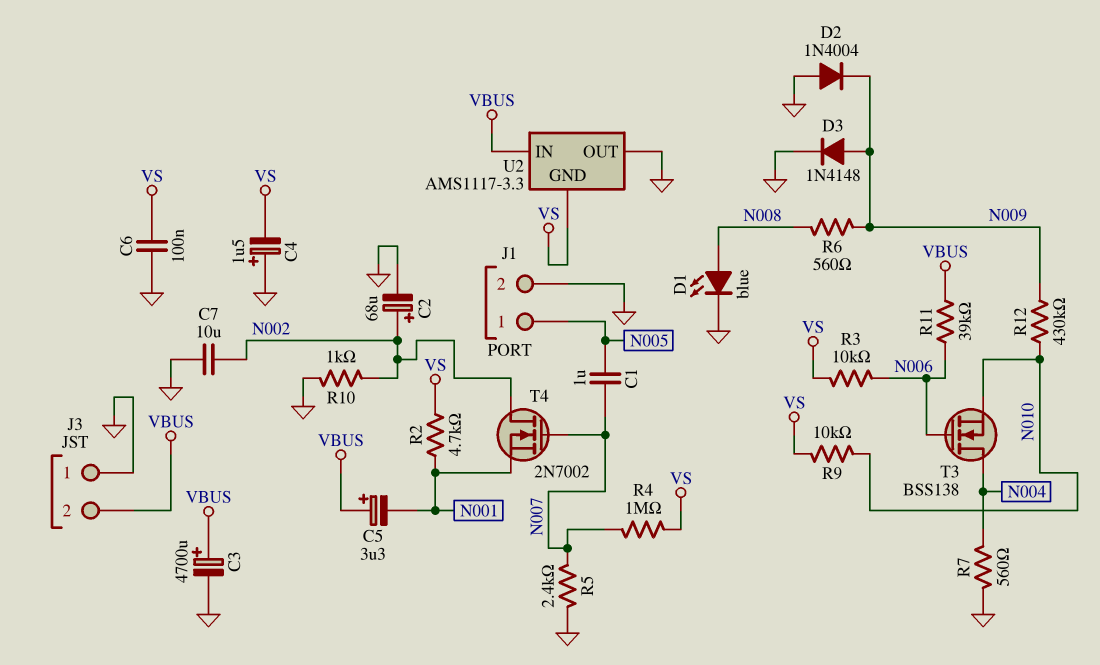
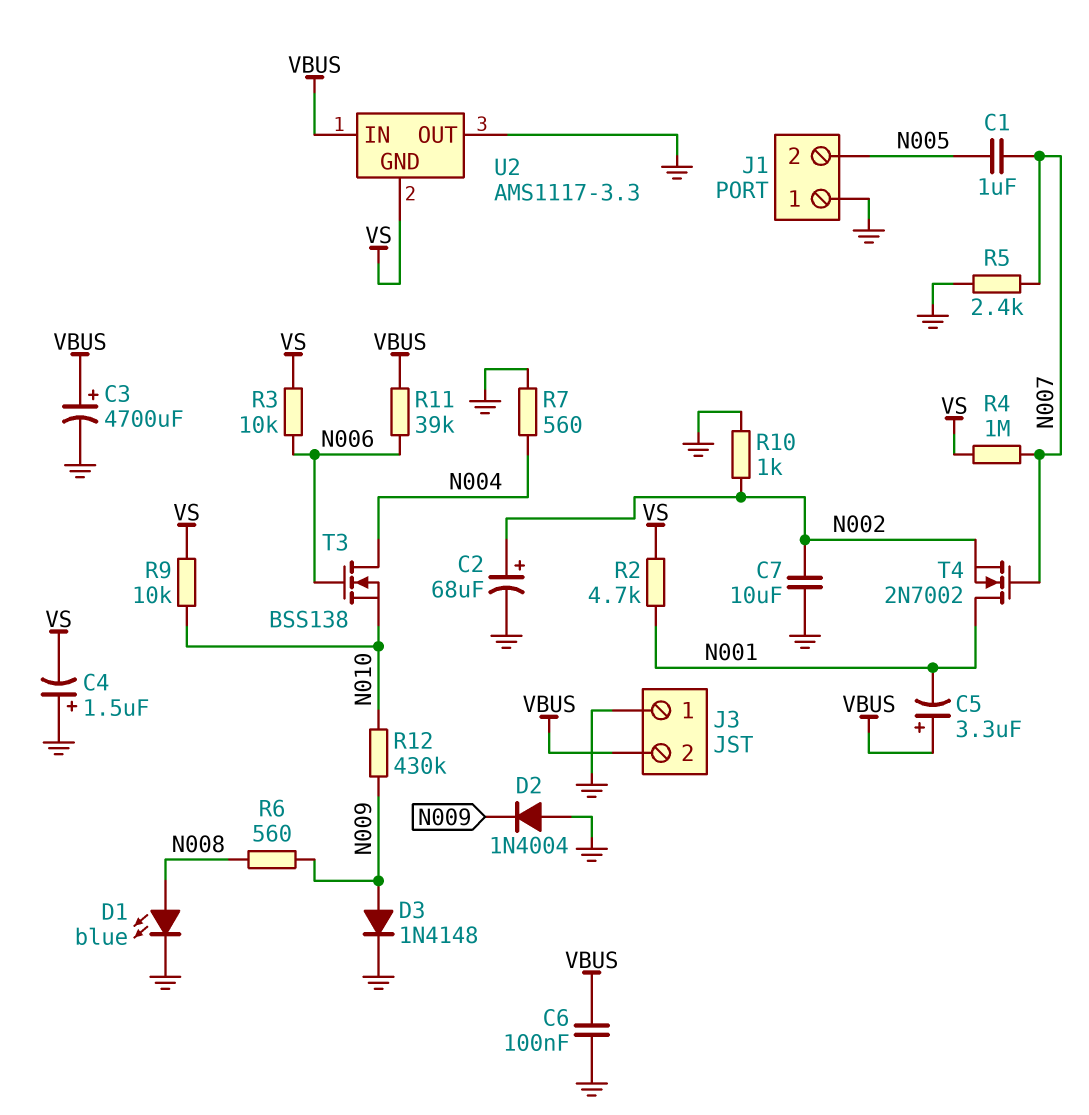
C6: 100nF (GND, VS) -> 100nF (GND, VBUS)
J1 pin 1: N005 -> GND
J1 pin 2: GND -> N005
T4: NMOS 2N7002 (G N007, D N002, S N001) -> NMOS 2N7002 (G N007, D N001, S N002)

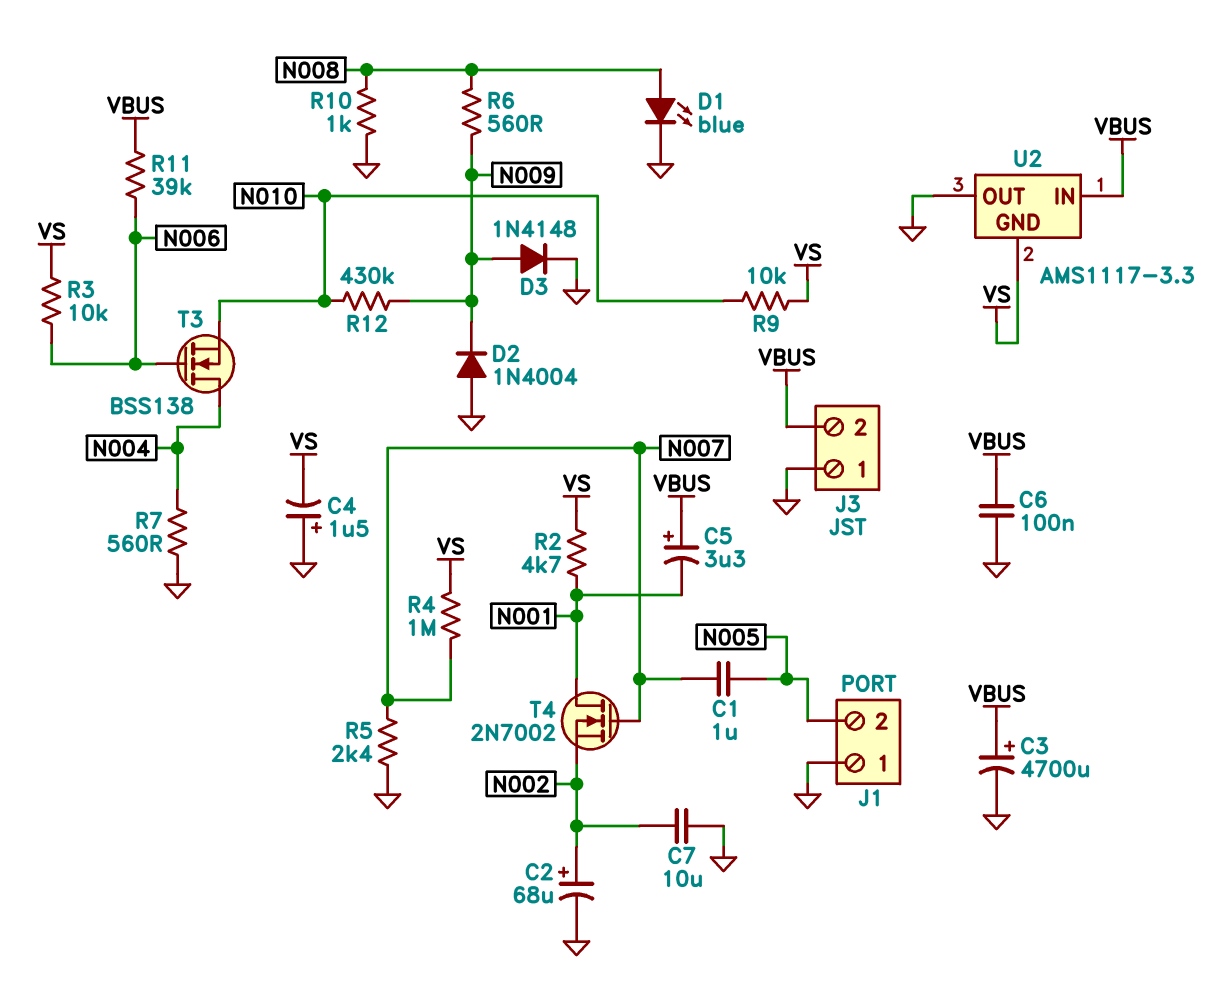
R10: 1k (GND, N002) -> 1k (GND, N008)

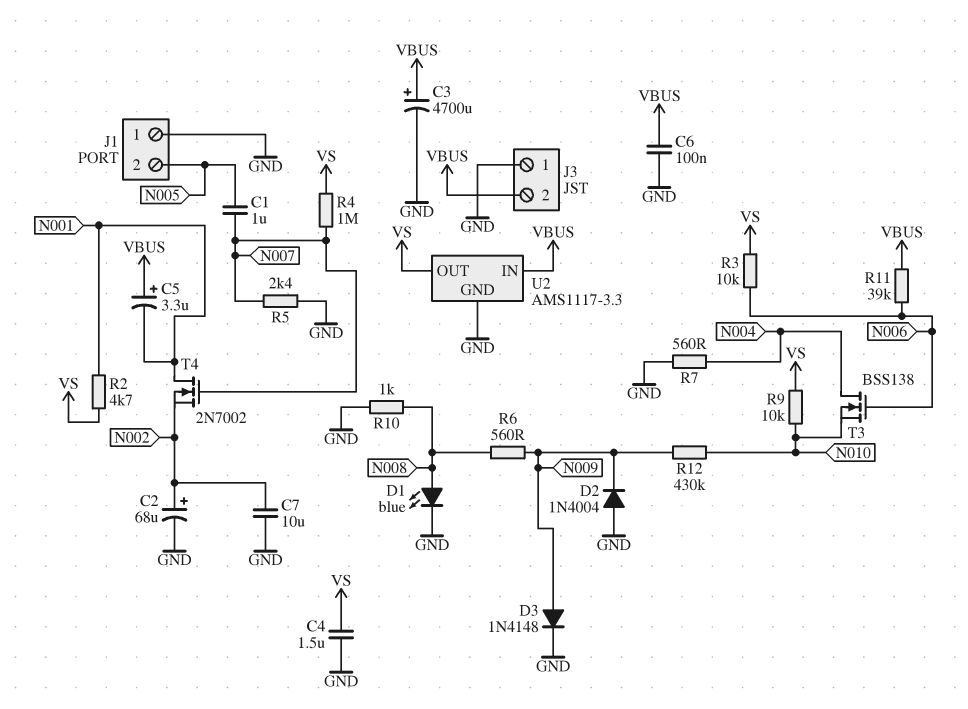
C4: 1.5uF (plus GND, minus VS) -> 1.5uF (GND, VS)
U2 pin GND: VS -> GND
U2 pin OUT: GND -> VS

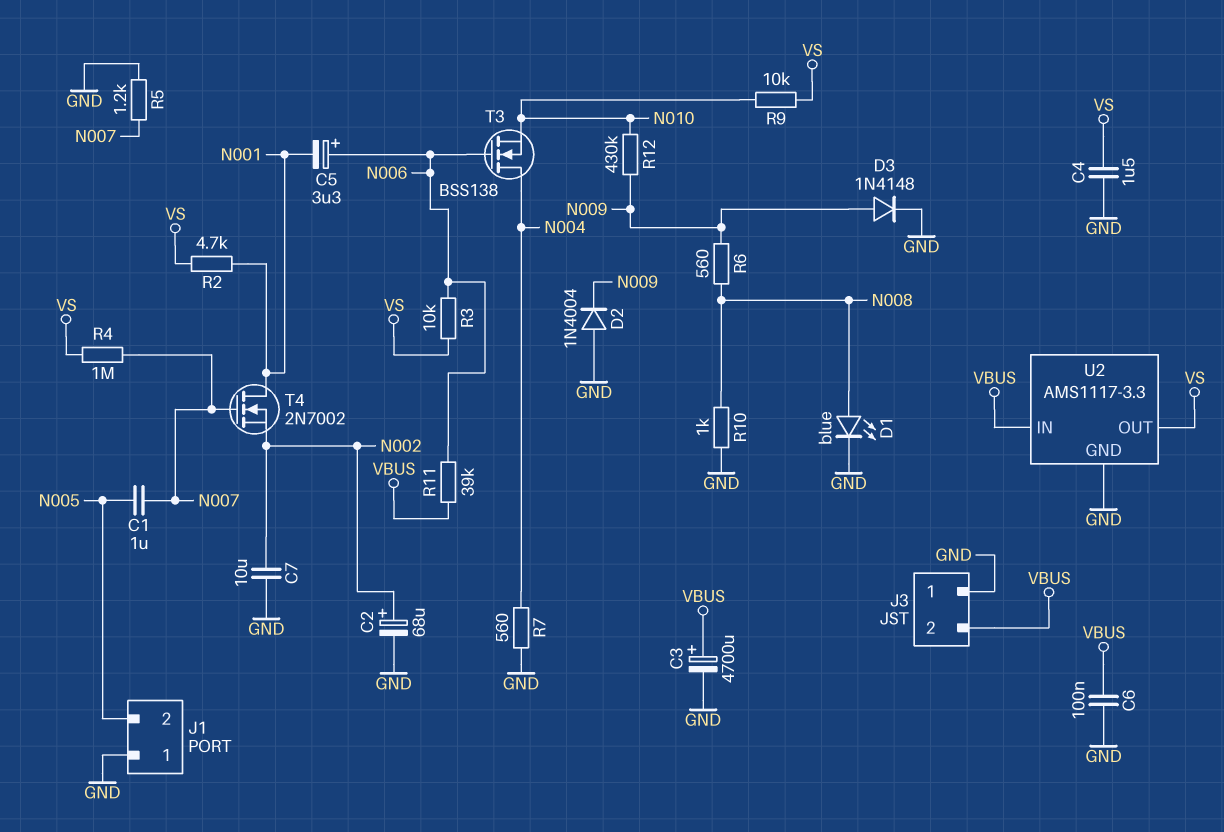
C5: 3.3uF (plus VBUS, minus N001) -> 3.3uF (plus N006, minus N001)
R5: 2.4k (GND, N007) -> 1.2k (GND, N007)

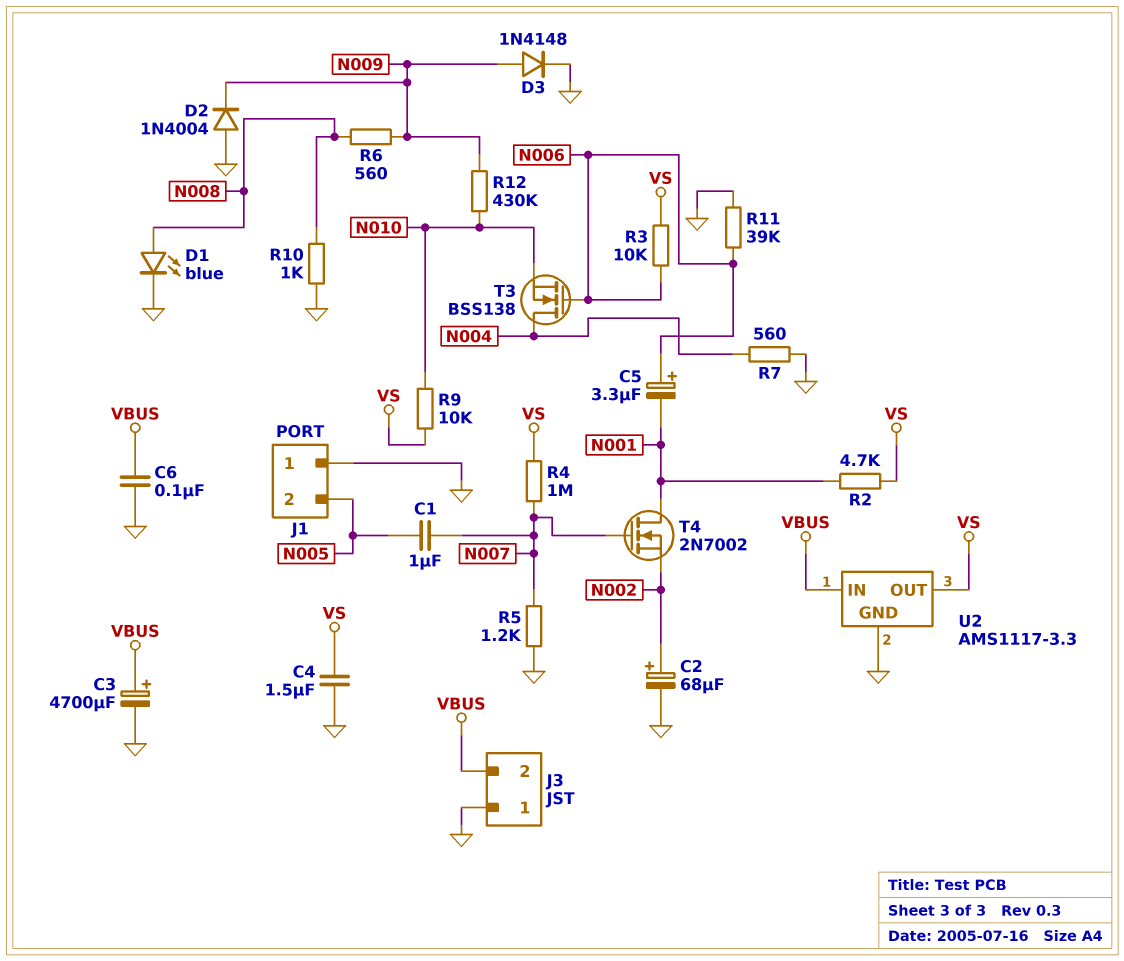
C7: 10uF (GND, N002) -> none
R11: 39k (N006, VBUS) -> 39k (GND, N006)

